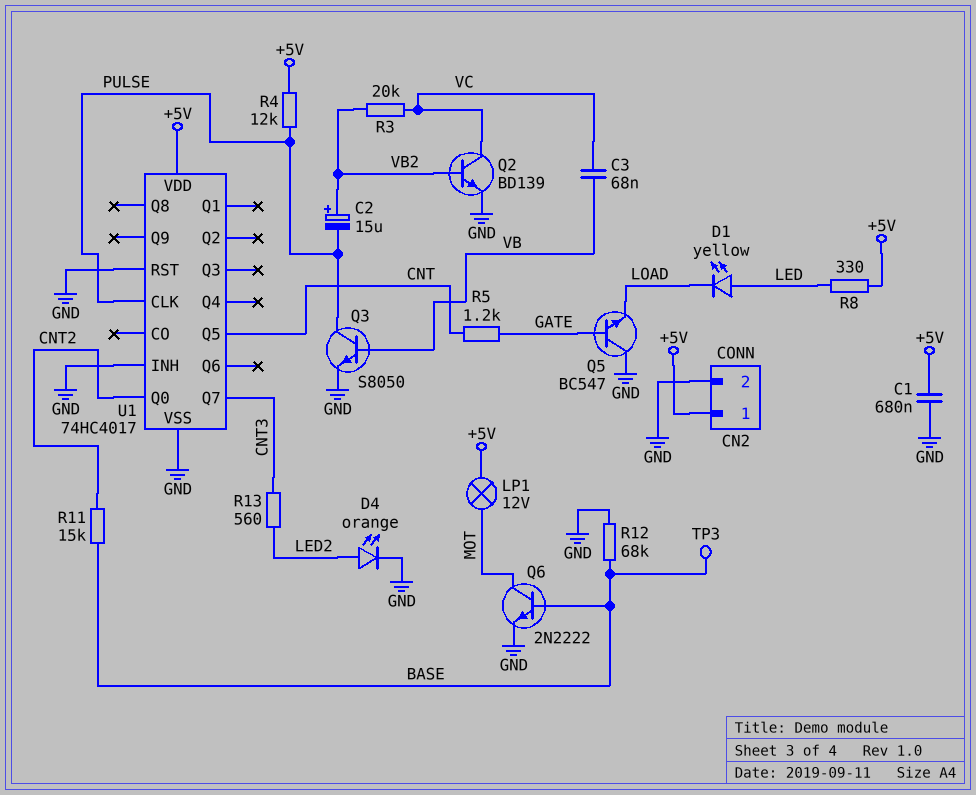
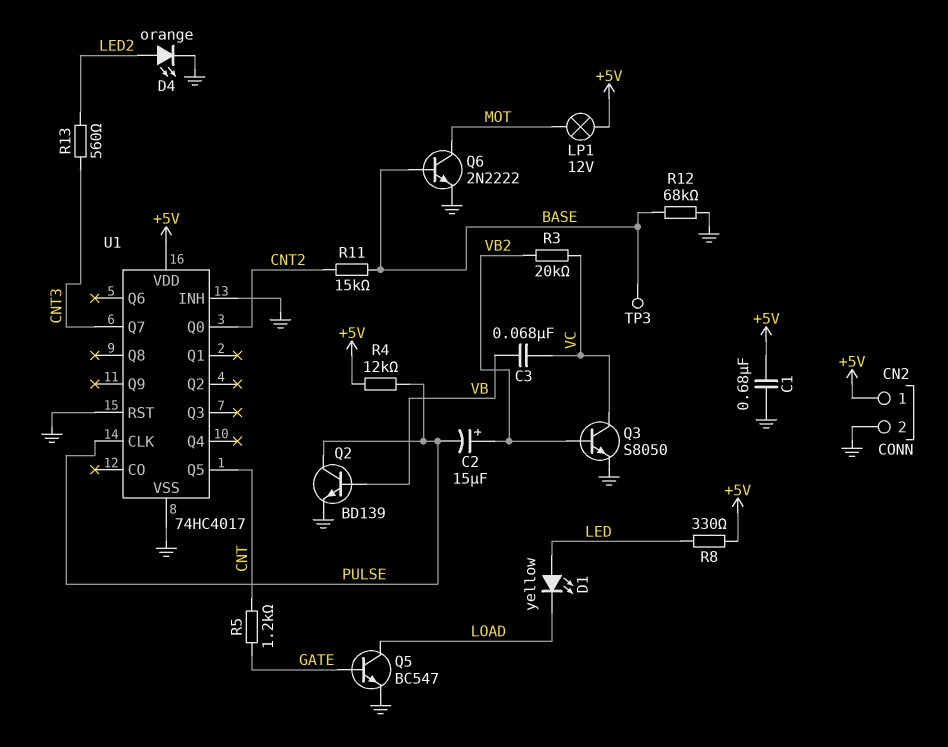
Q2: NPN BD139 (B VB2, C VC, E GND) -> NPN BD139 (B VB, C PULSE, E GND)
Q3: NPN S8050 (B VB, C PULSE, E GND) -> NPN S8050 (B VB2, C VC, E GND)
Q5: NPN BC547 (B GATE, C GND, E LOAD) -> NPN BC547 (B GATE, C LOAD, E GND)

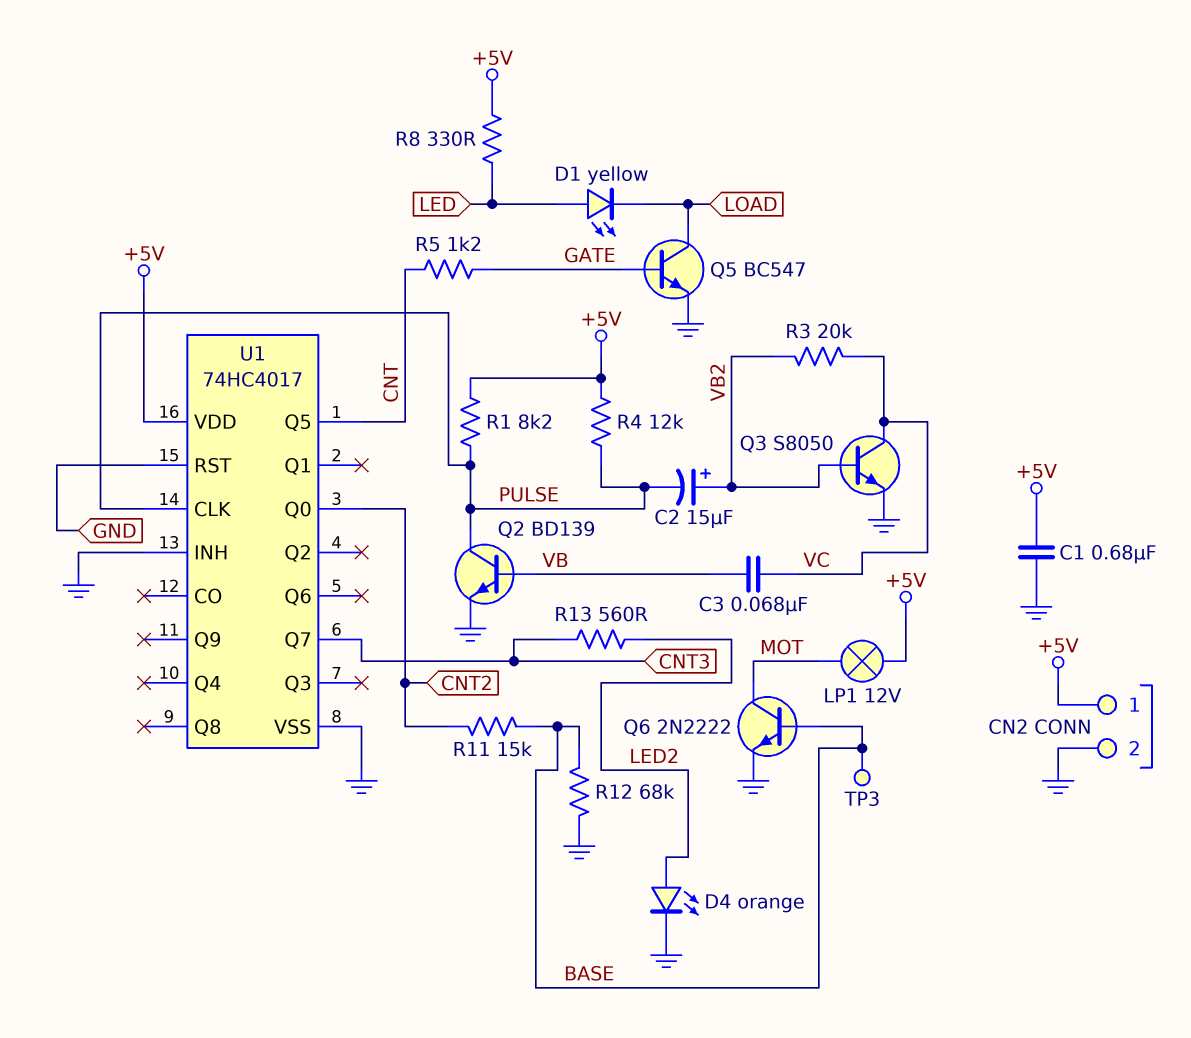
R1: none -> 8.2k (+5V, PULSE)

